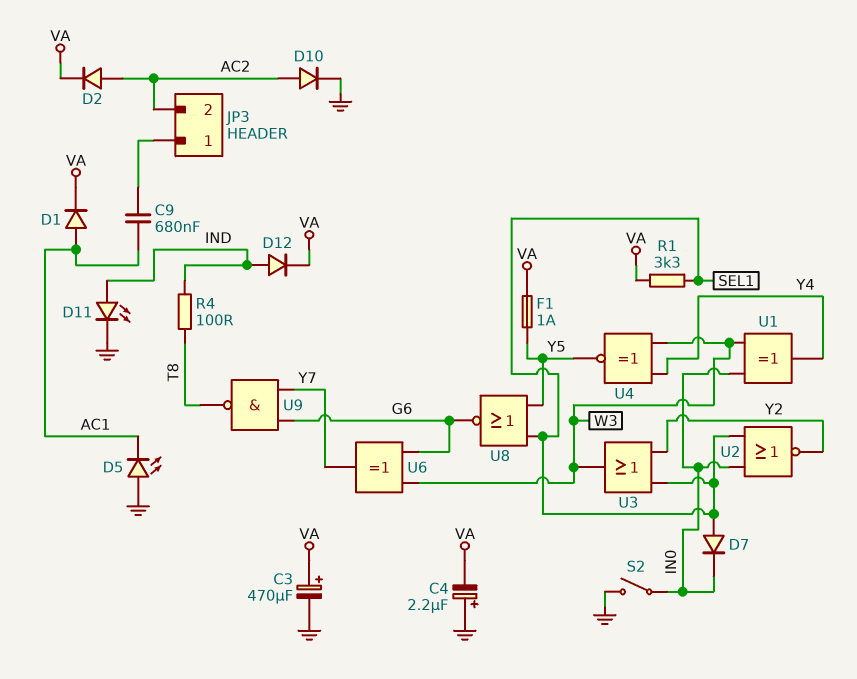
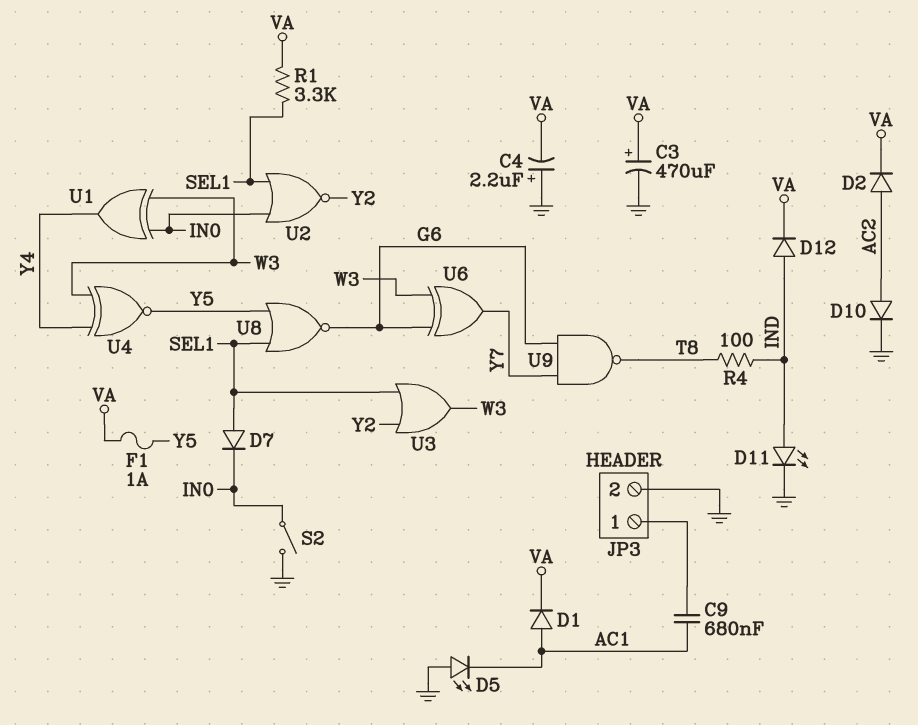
JP3 pin 2: AC2 -> GND

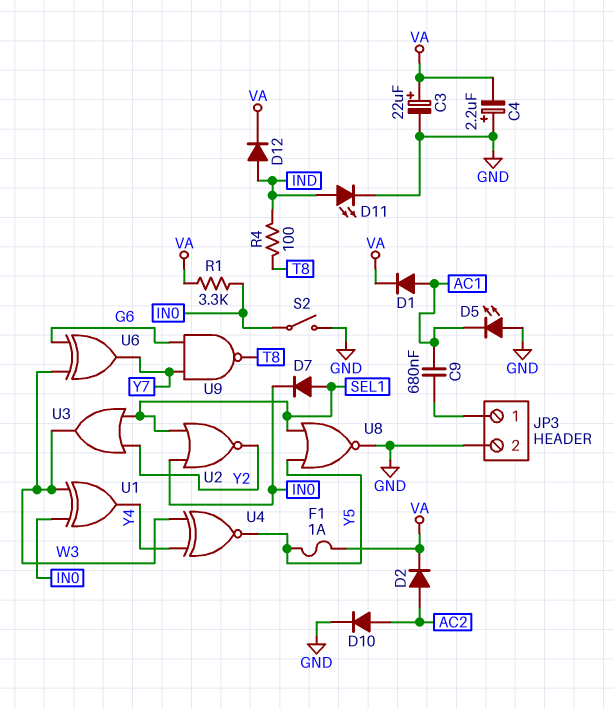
C3: 470uF (plus VA, minus GND) -> 22uF (plus VA, minus GND)
R1: 3.3k (SEL1, VA) -> 3.3k (IN0, VA)
U8: NOR (in SEL1, in Y5, out G6) -> NOR (in SEL1, in Y5, out GND)

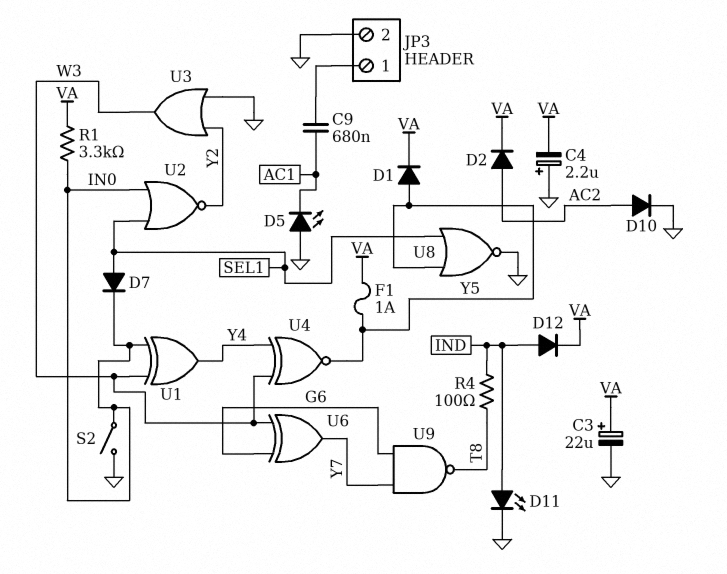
D1: diode (A AC1, K VA) -> diode (A Y5, K VA)
U3: OR (in SEL1, in Y2, out W3) -> OR (in GND, in Y2, out W3)

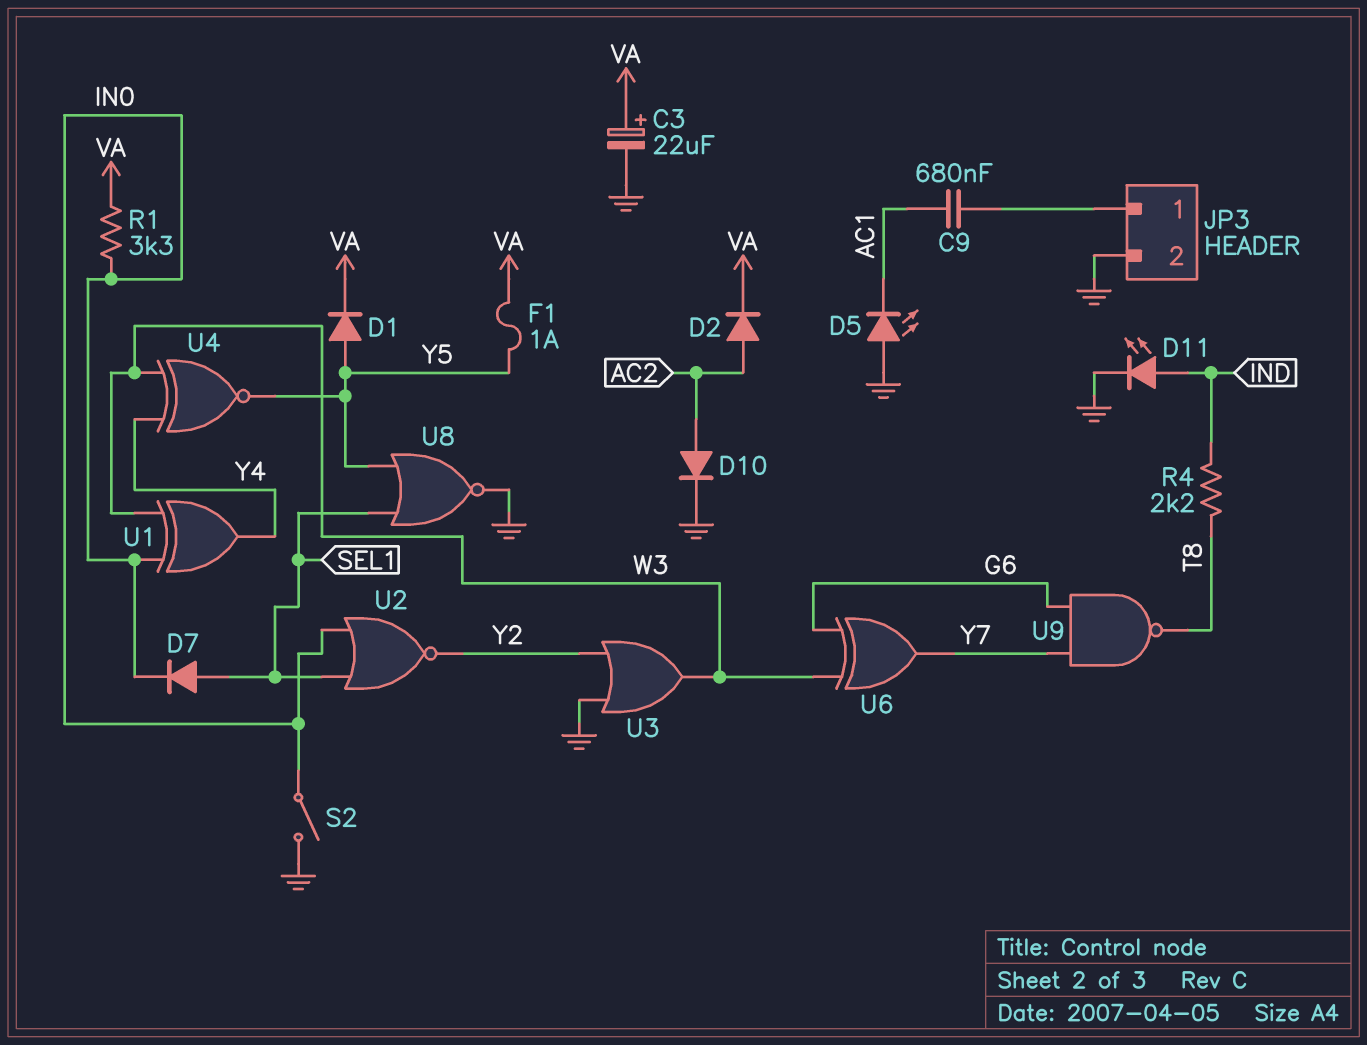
C4: 2.2uF (plus GND, minus VA) -> none
D12: diode (A IND, K VA) -> none
R4: 100 (IND, T8) -> 2.2k (IND, T8)

